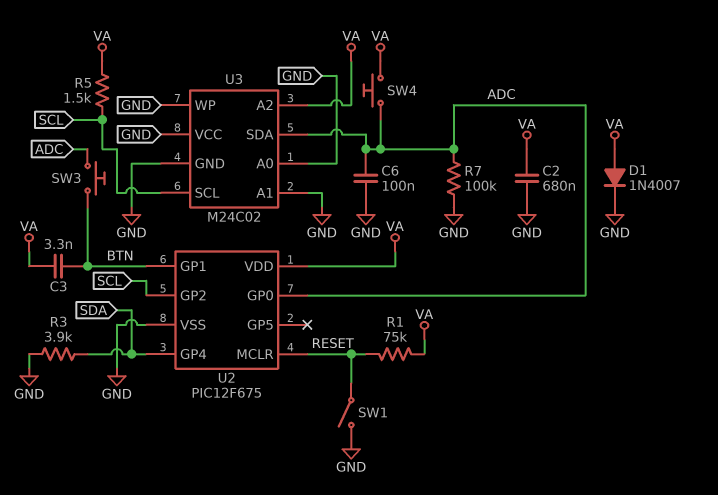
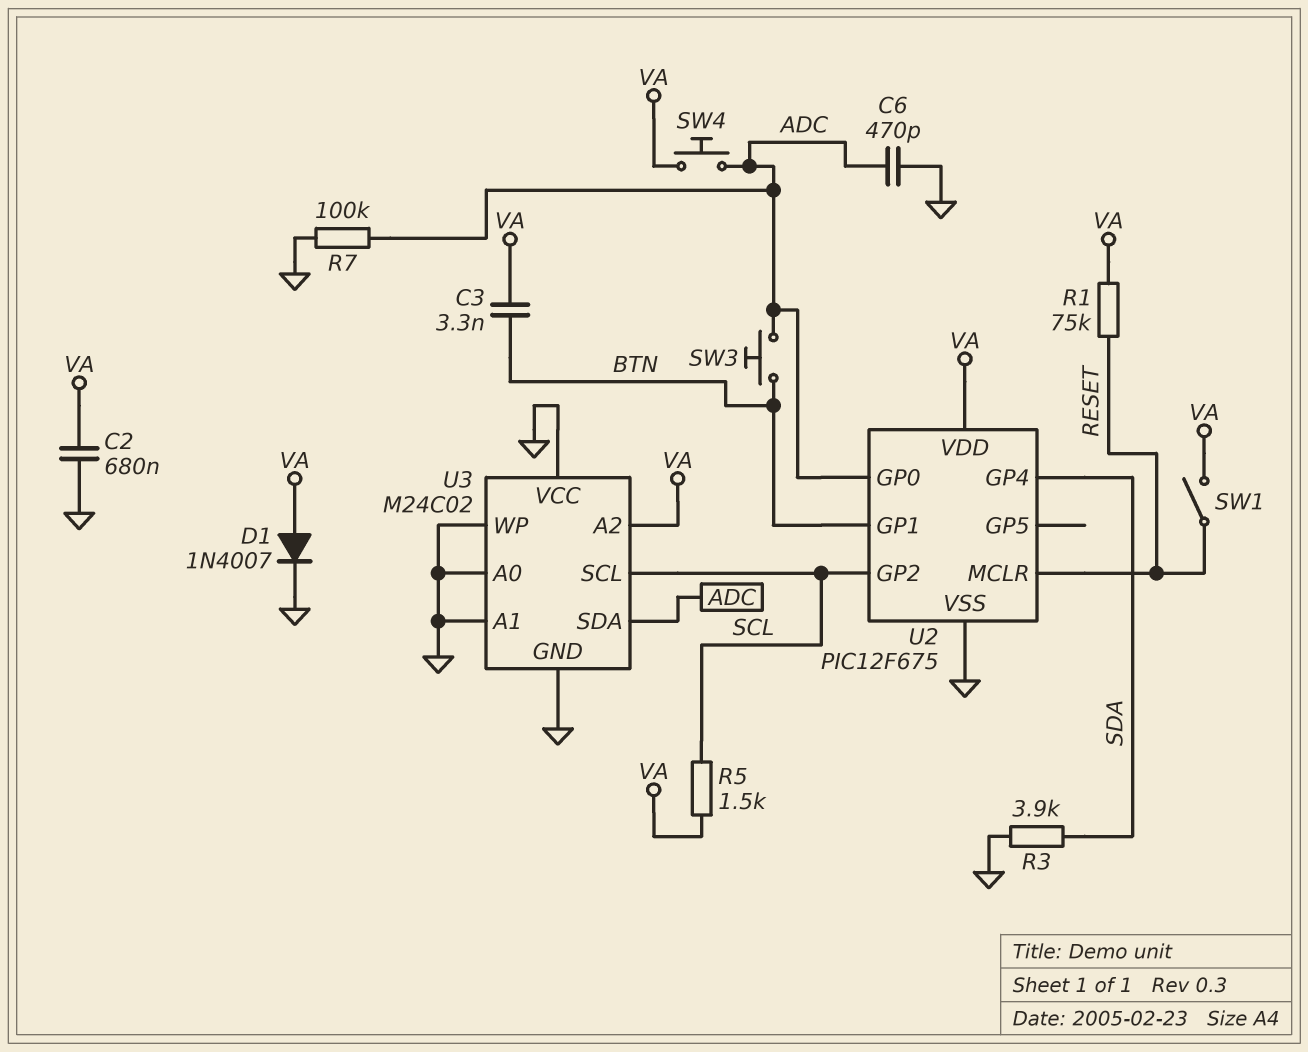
C6: 100nF (ADC, GND) -> 470pF (ADC, GND)
SW1: switch (GND, RESET) -> switch (RESET, VA)

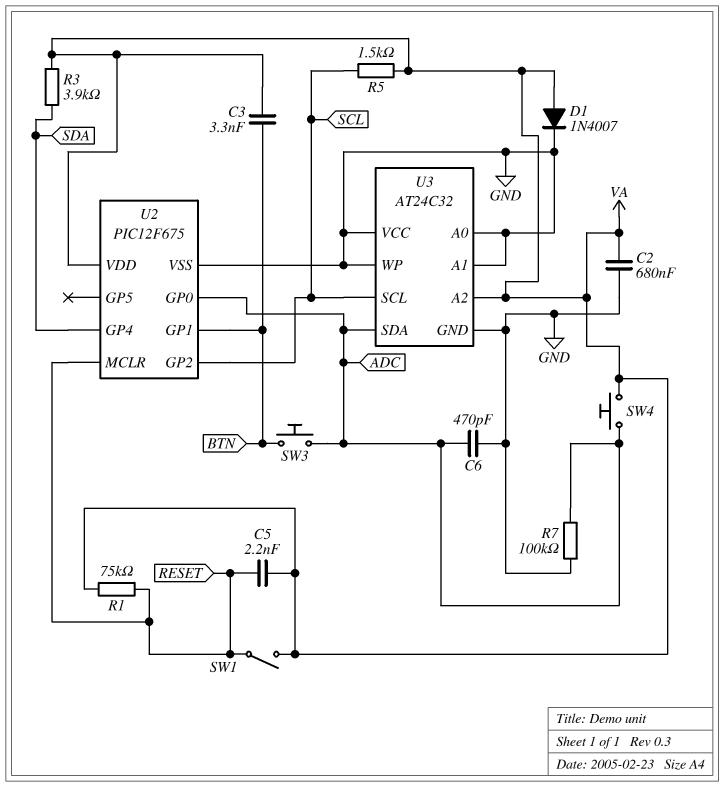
C5: none -> 2.2nF (RESET, VA)
R3: 3.9k (GND, SDA) -> 3.9k (SDA, VA)
U3: M24C02 -> AT24C32

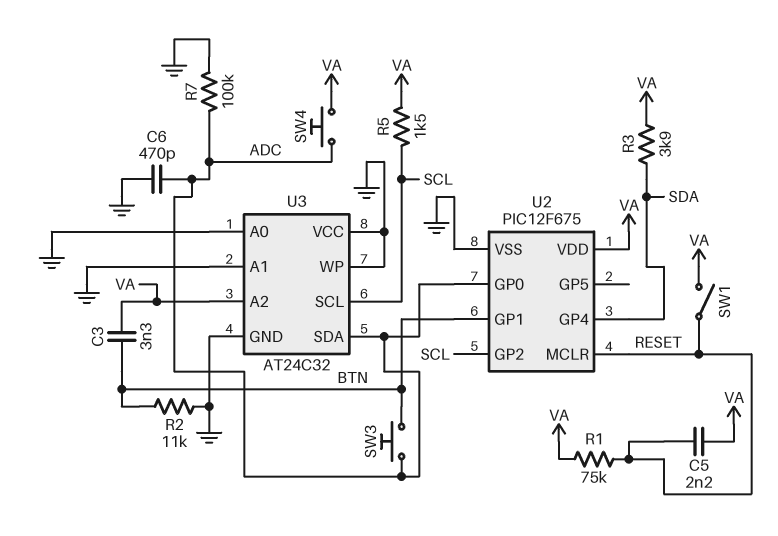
C2: 680nF (GND, VA) -> none
D1: diode 1N4007 (A VA, K GND) -> none
R2: none -> 11k (BTN, GND)

